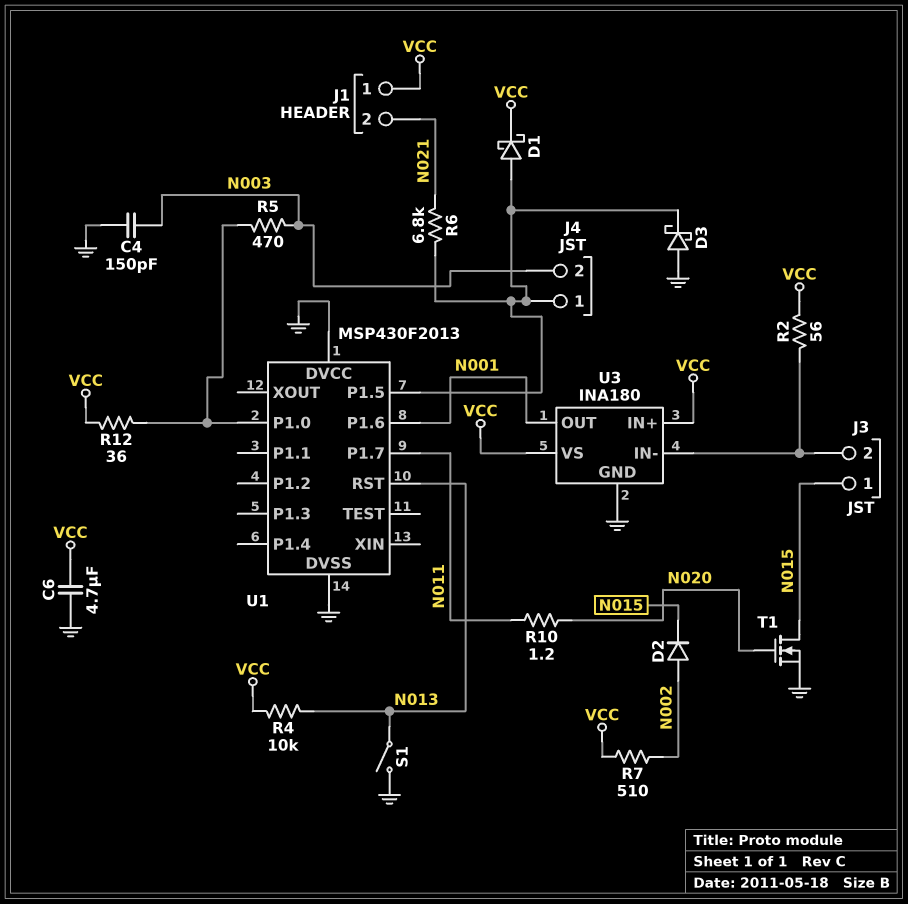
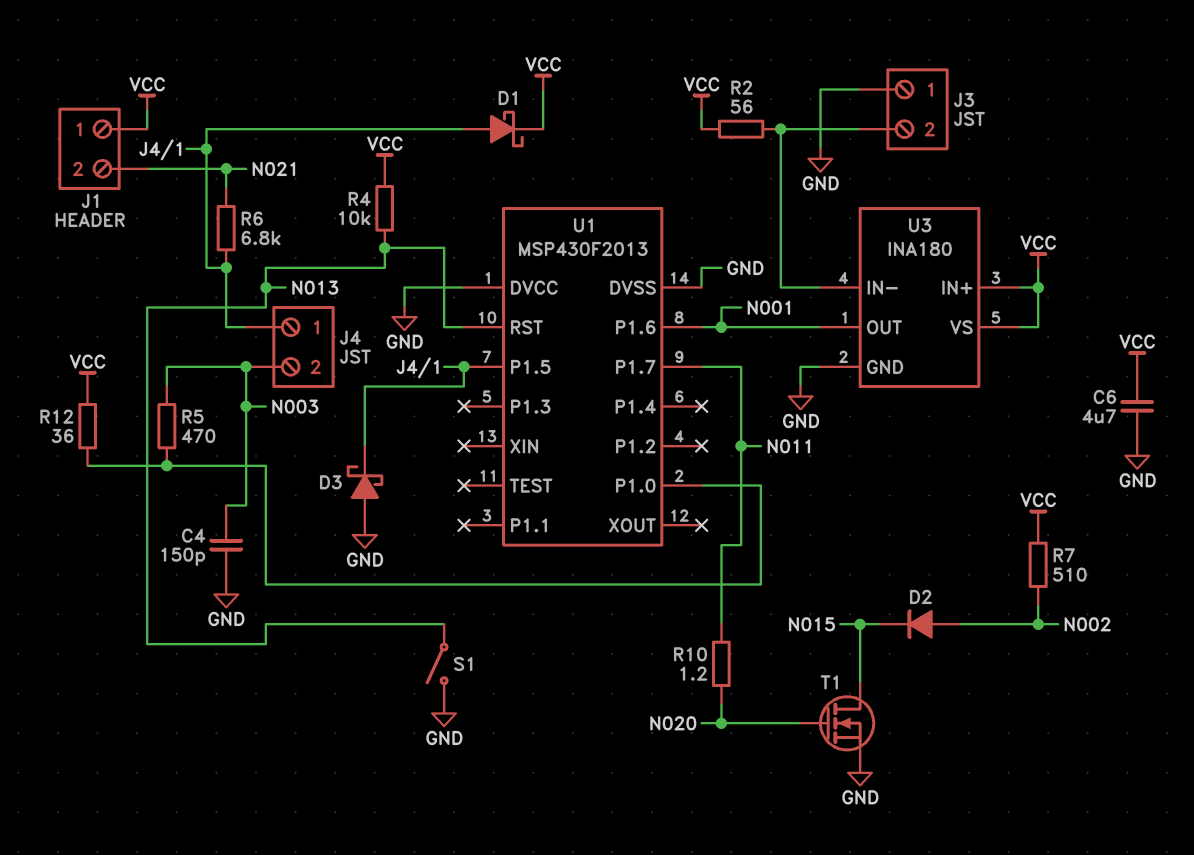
J3 pin 1: N015 -> GND

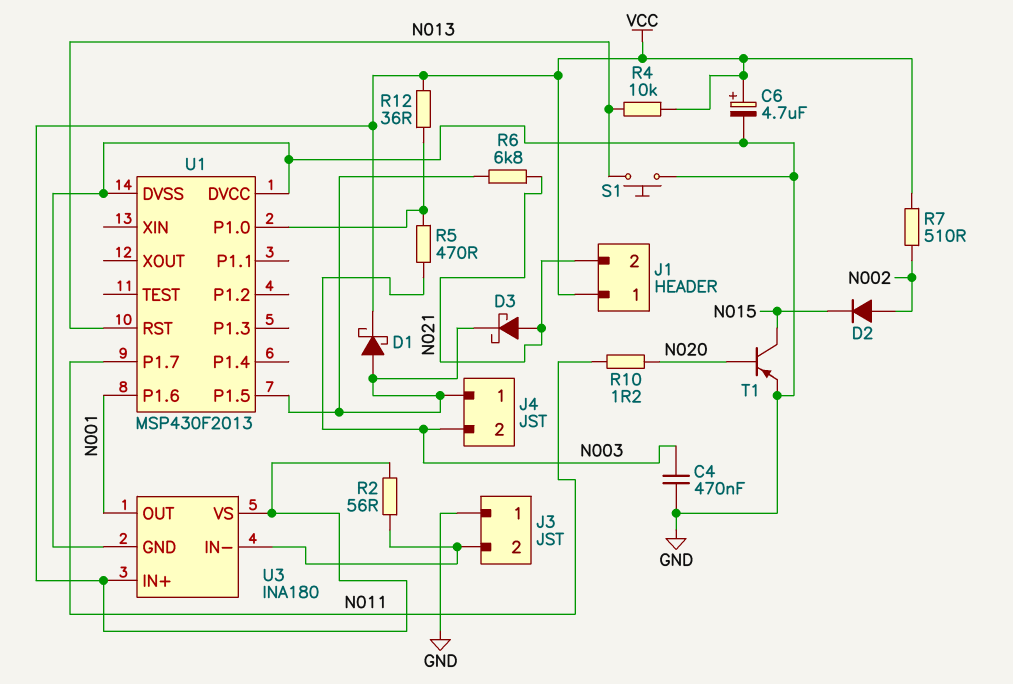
C4: 150pF (GND, N003) -> 470nF (GND, N003)
C6: 4.7uF (GND, VCC) -> 4.7uF (plus VCC, minus GND)
D3: schottky (A GND, K J4/1) -> schottky (A N021, K J4/1)
S1: switch (GND, N013) -> button (GND, N013)
T1: NMOS (G N020, D N015, S GND) -> PNP (B N020, C N015, E GND)

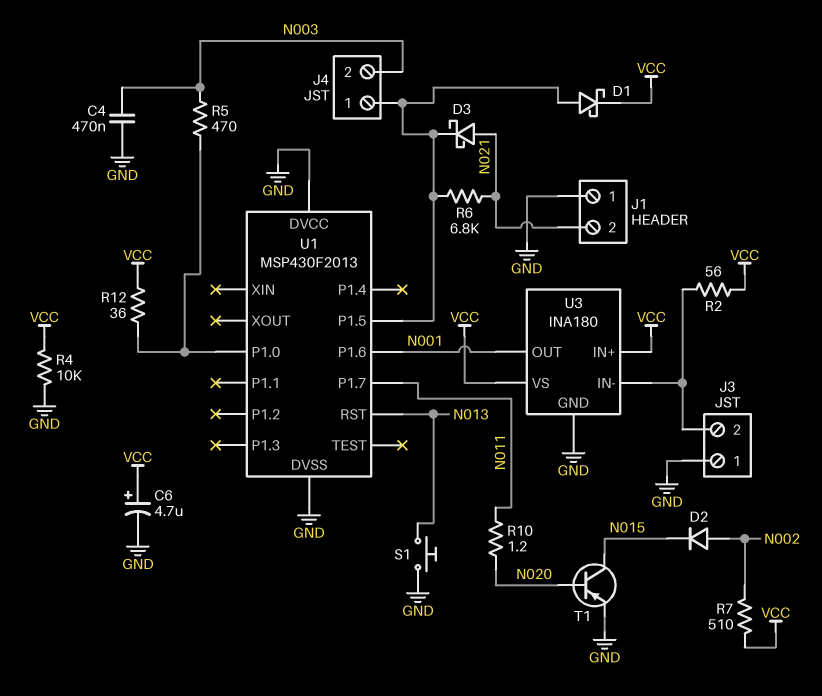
J1 pin 1: VCC -> GND
R4: 10k (N013, VCC) -> 10k (GND, VCC)

